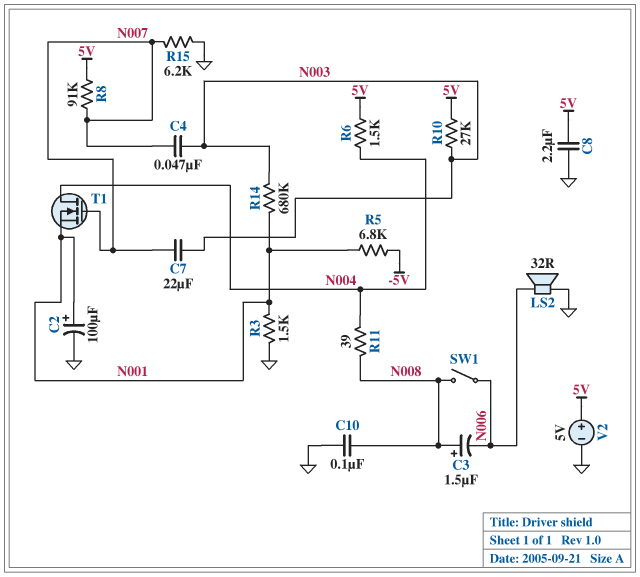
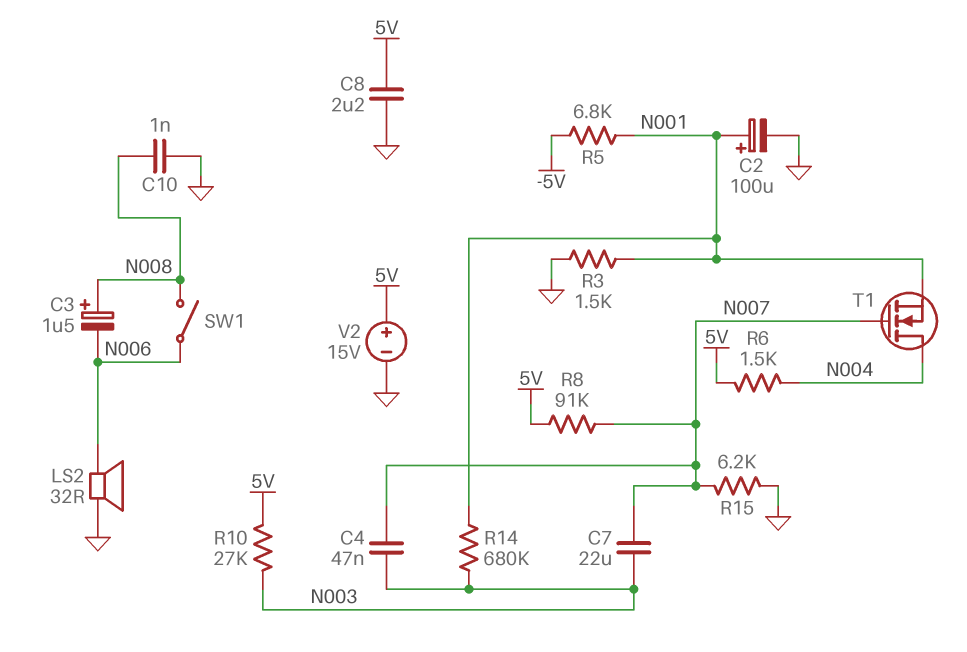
C10: 100nF (GND, N008) -> 1nF (GND, N008)
R11: 39 (N004, N008) -> none
V2: 5V (plus 5V, minus GND) -> 15V (plus 5V, minus GND)

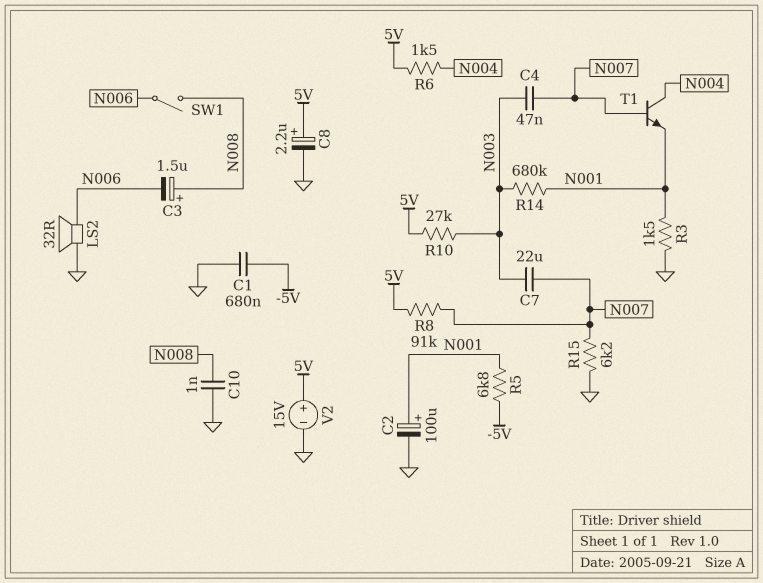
C1: none -> 680nF (-5V, GND)
C8: 2.2uF (5V, GND) -> 2.2uF (plus 5V, minus GND)
T1: NMOS (G N007, D N004, S N001) -> NPN (B N007, C N004, E N001)

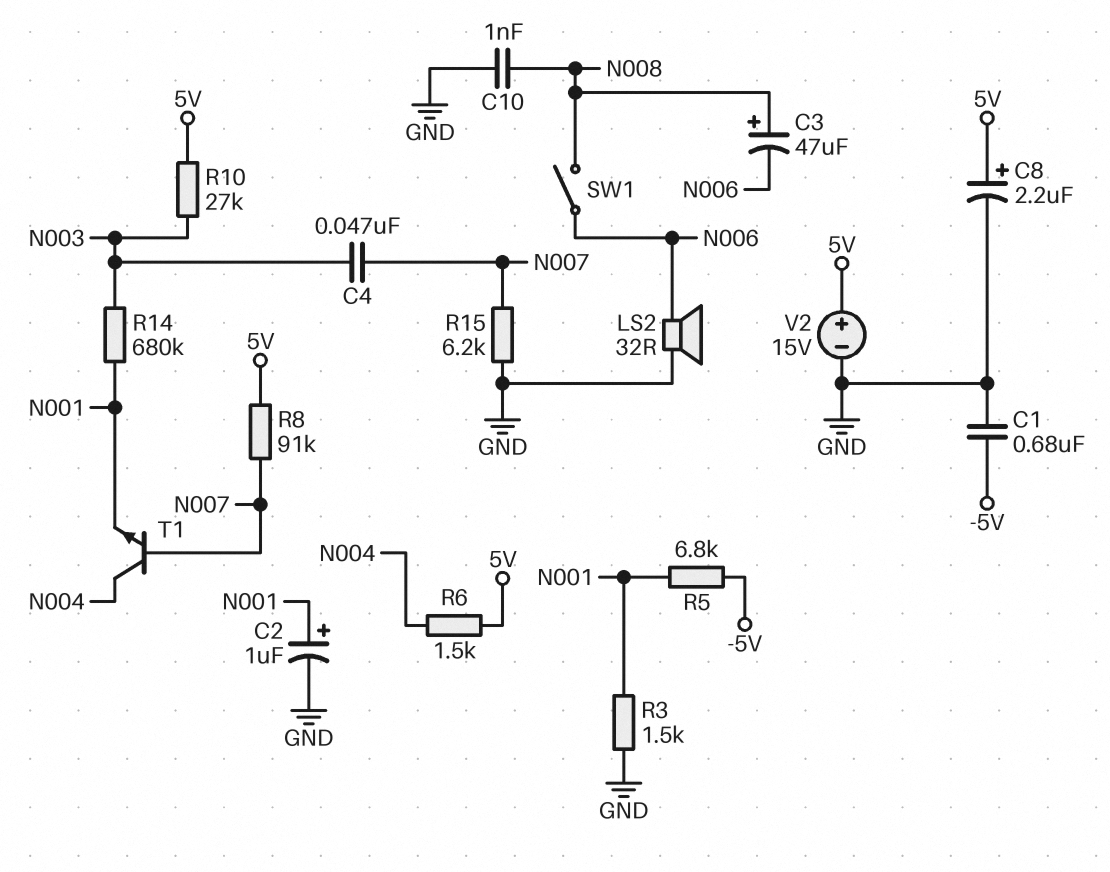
C2: 100uF (plus N001, minus GND) -> 1uF (plus N001, minus GND)
C3: 1.5uF (plus N008, minus N006) -> 47uF (plus N008, minus N006)
C7: 22uF (N003, N007) -> none

